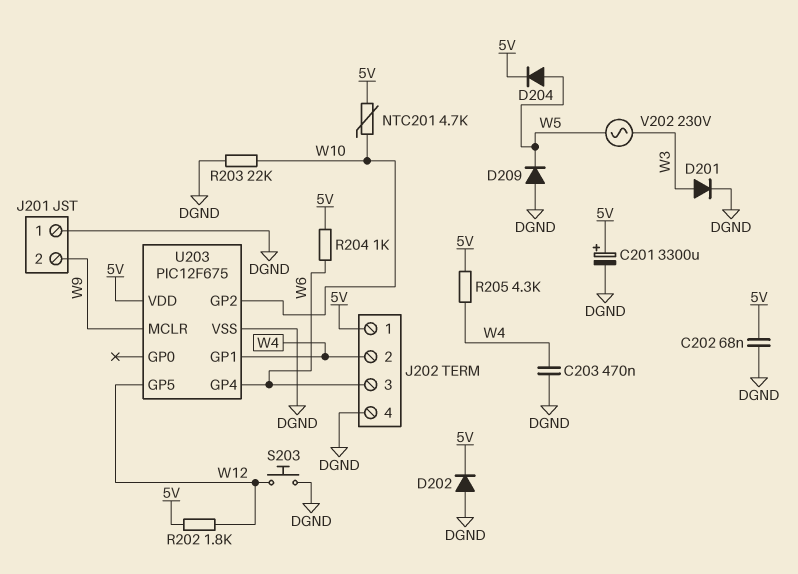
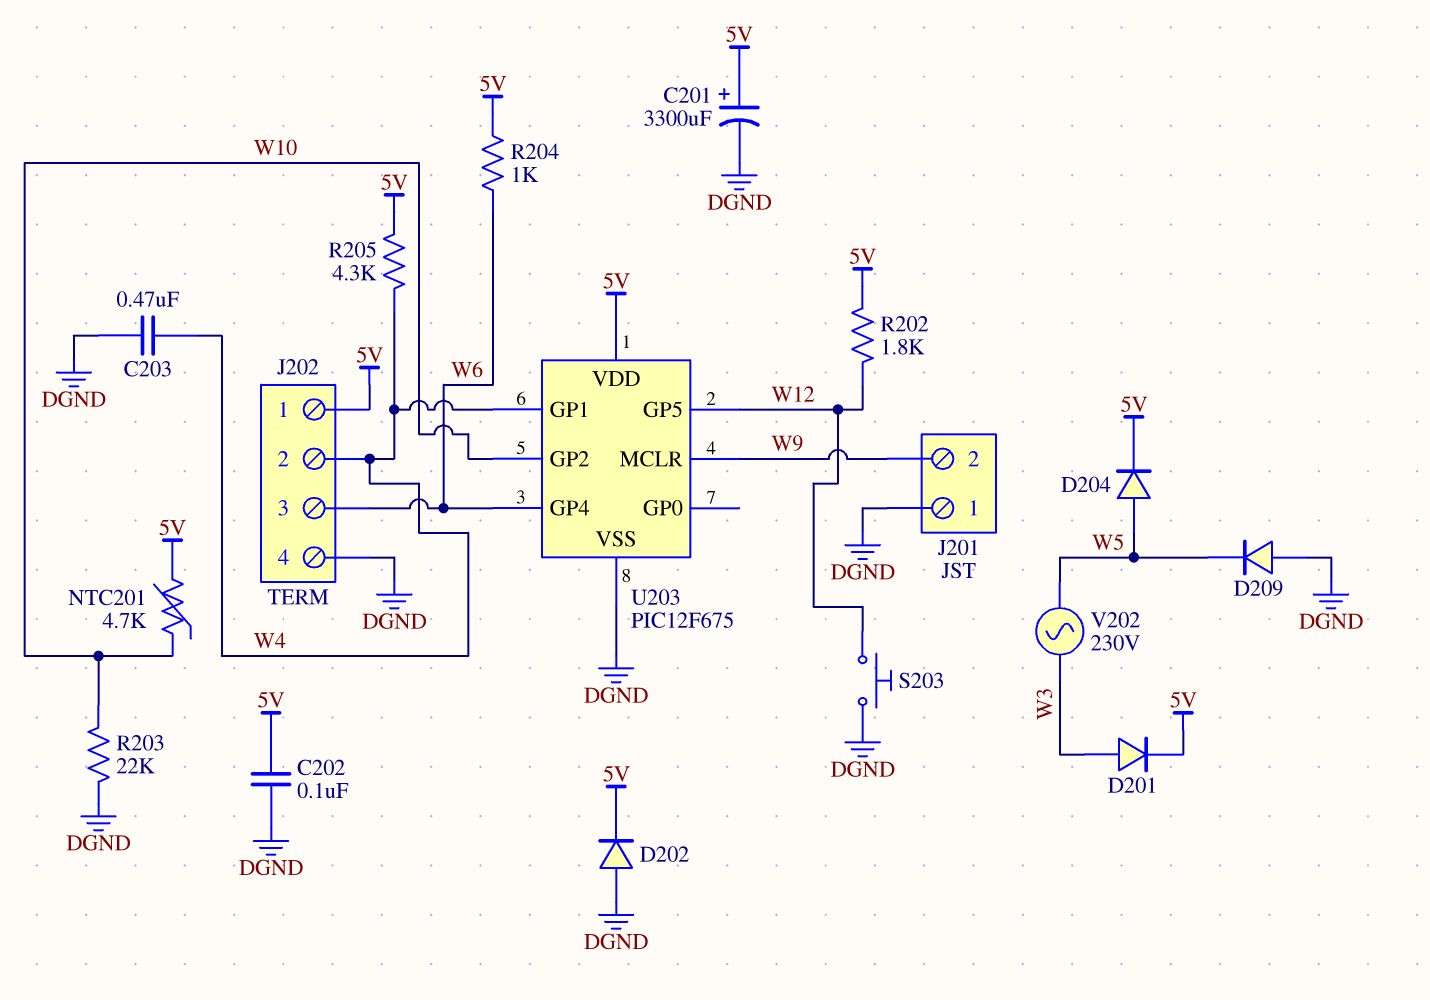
C202: 68nF (5V, DGND) -> 100nF (5V, DGND)
D201: diode (A W3, K DGND) -> diode (A W3, K 5V)

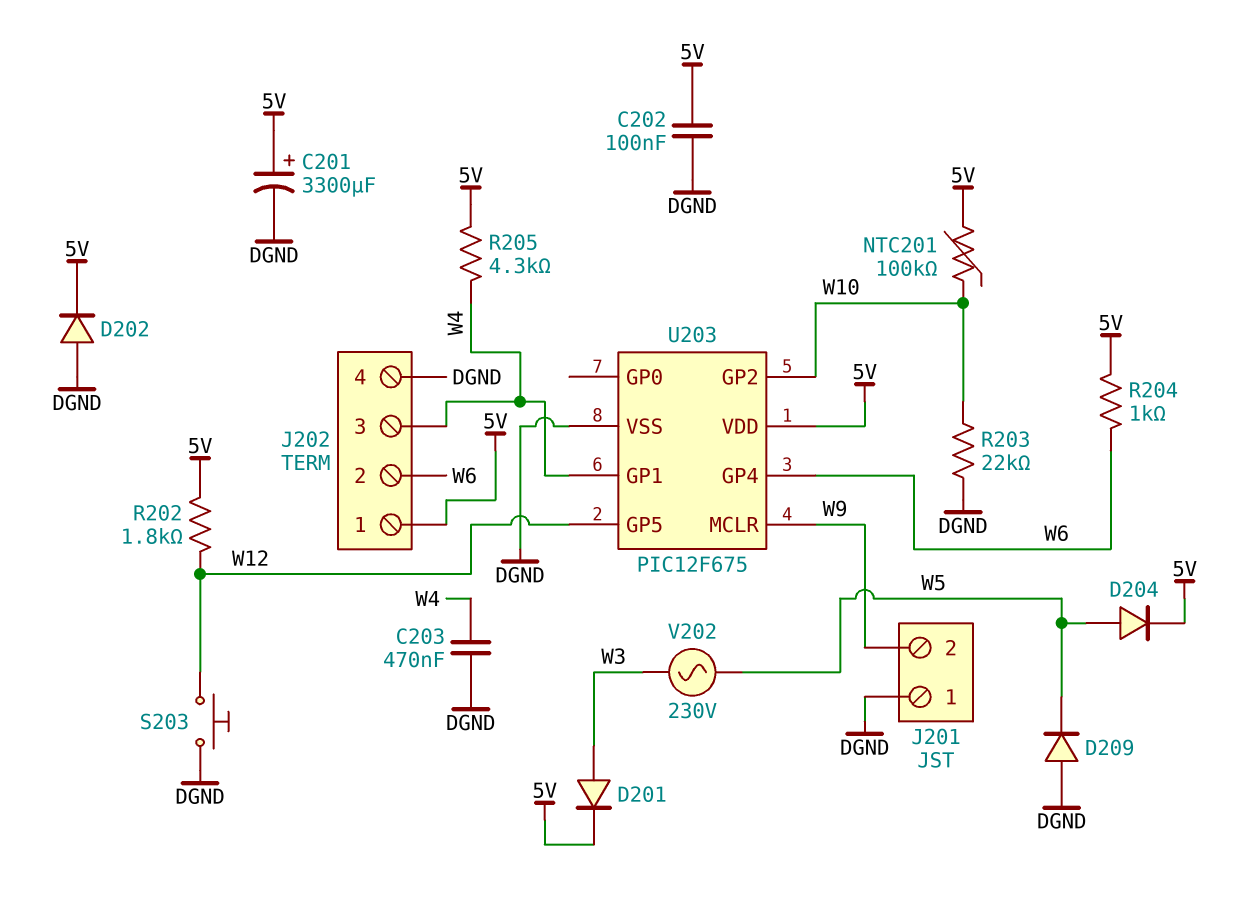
J202 pin 2: W4 -> W6
J202 pin 3: W6 -> W4
NTC201: 4.7k (5V, W10) -> 100k (5V, W10)

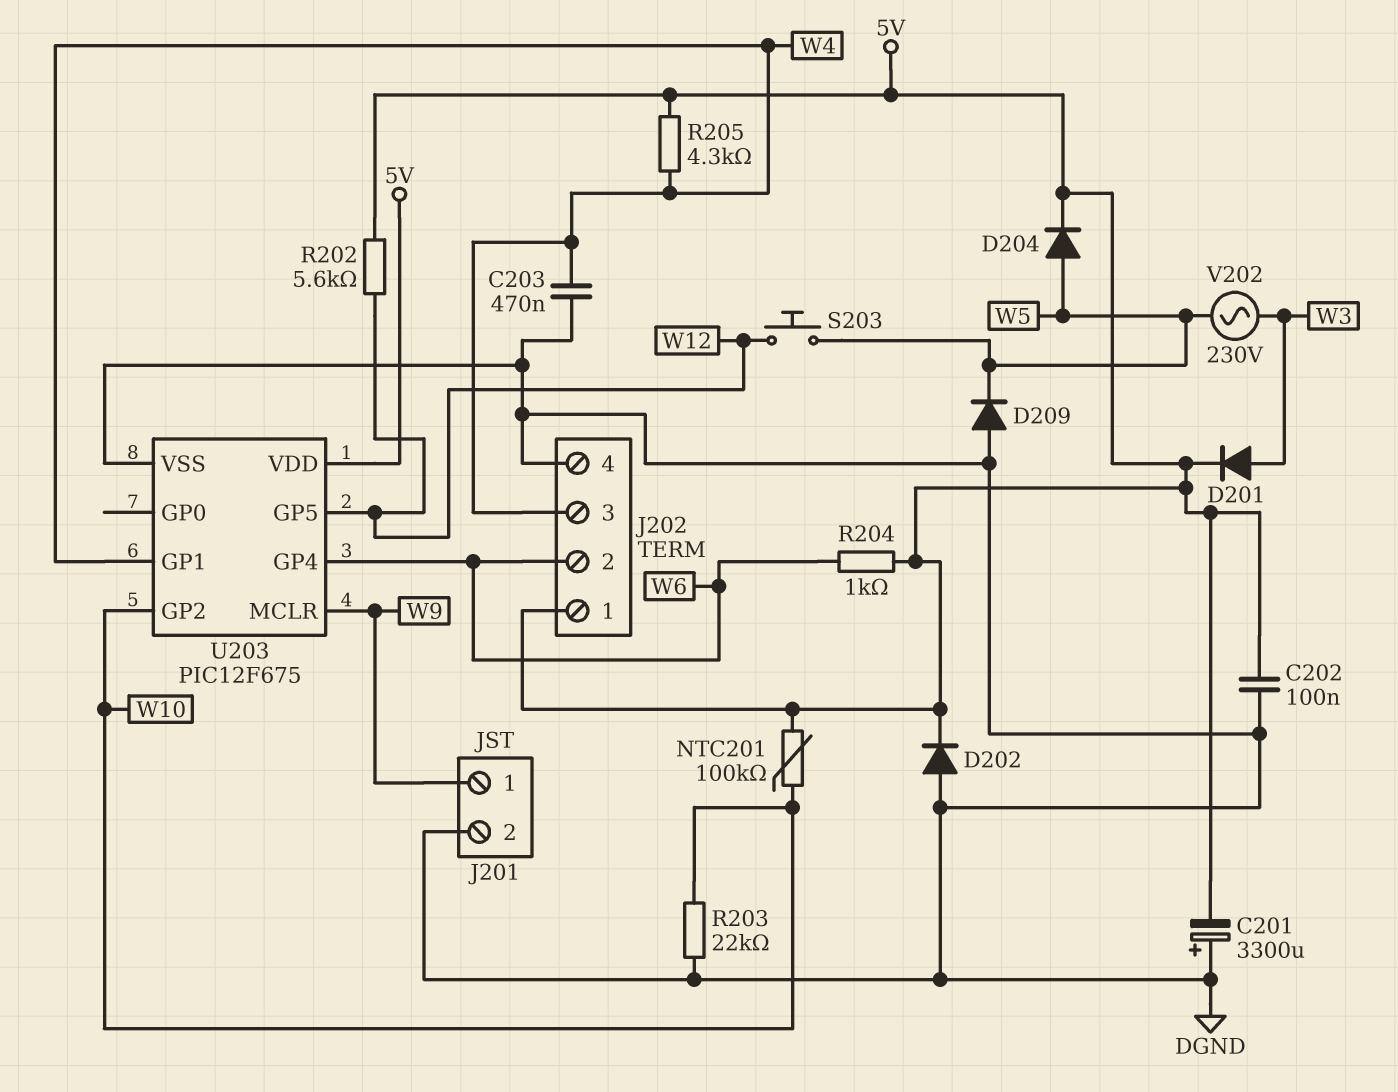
C201: 3300uF (plus 5V, minus DGND) -> 3300uF (plus DGND, minus 5V)
J201 pin 1: DGND -> W9
J201 pin 2: W9 -> DGND
R202: 1.8k (5V, W12) -> 5.6k (5V, W12)
S203: button (DGND, W12) -> button (W5, W12)

